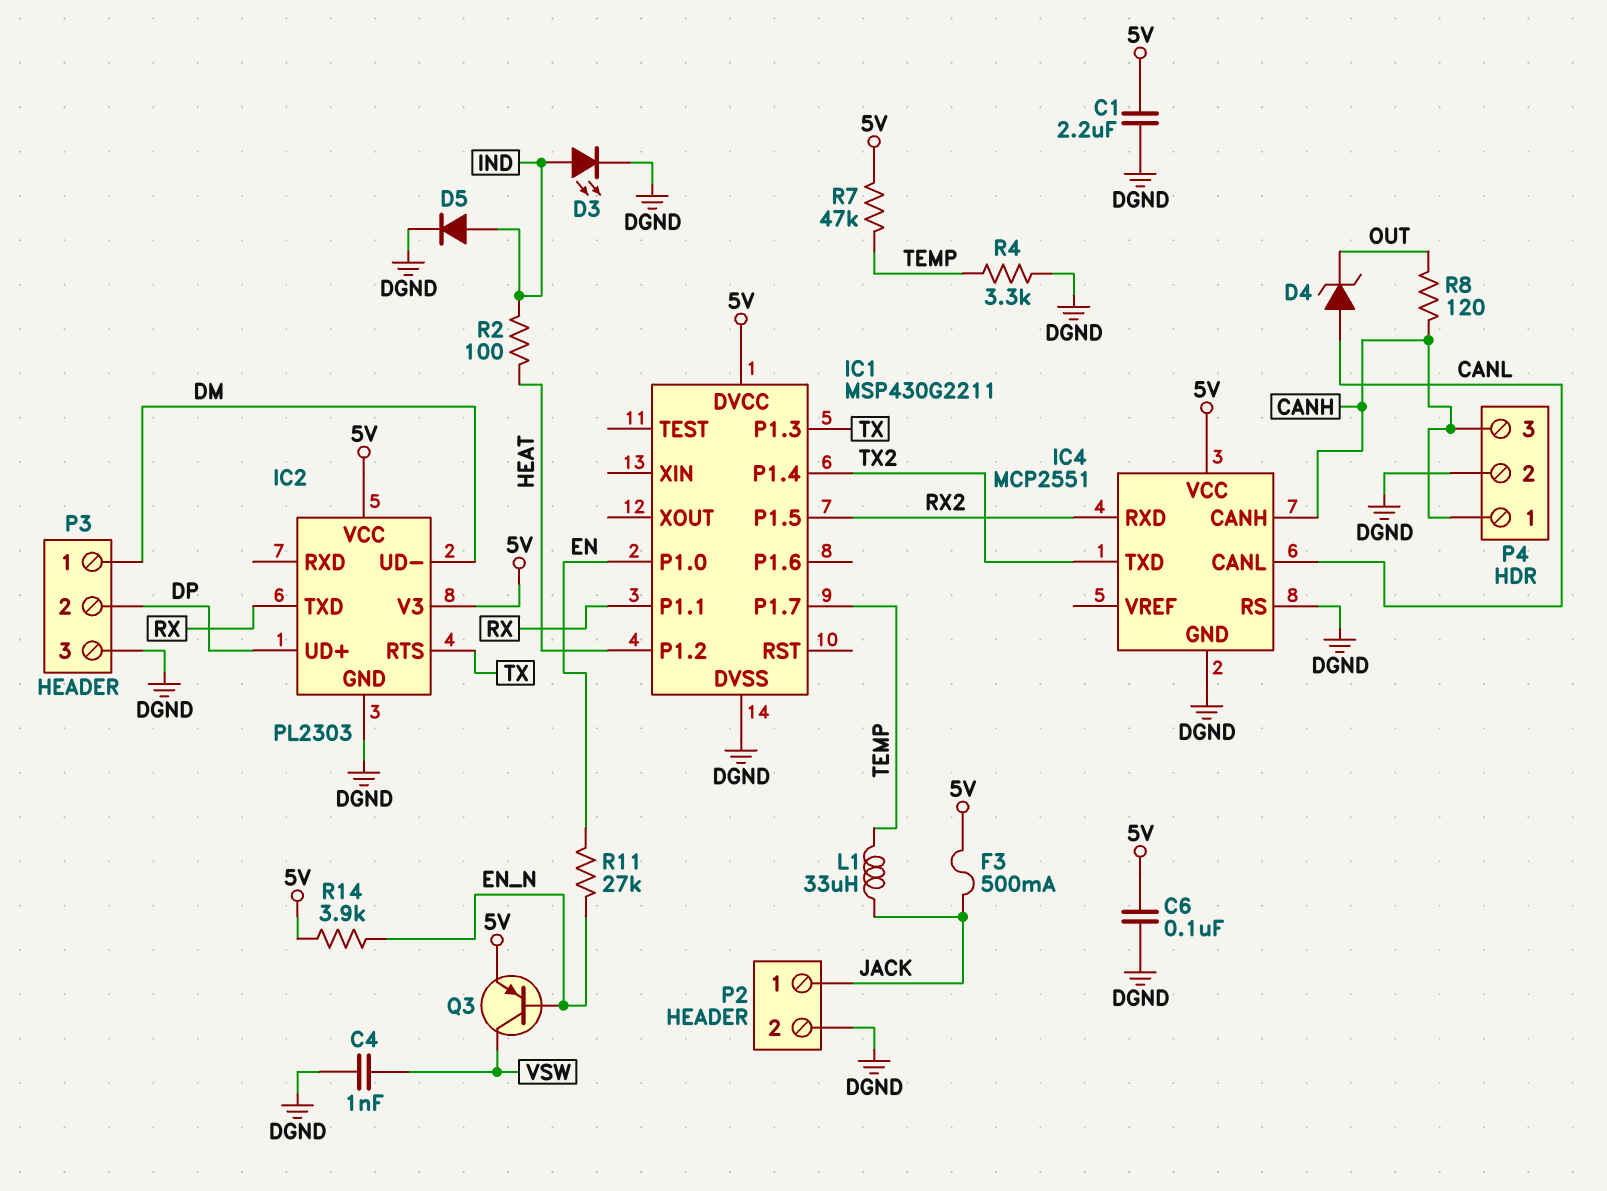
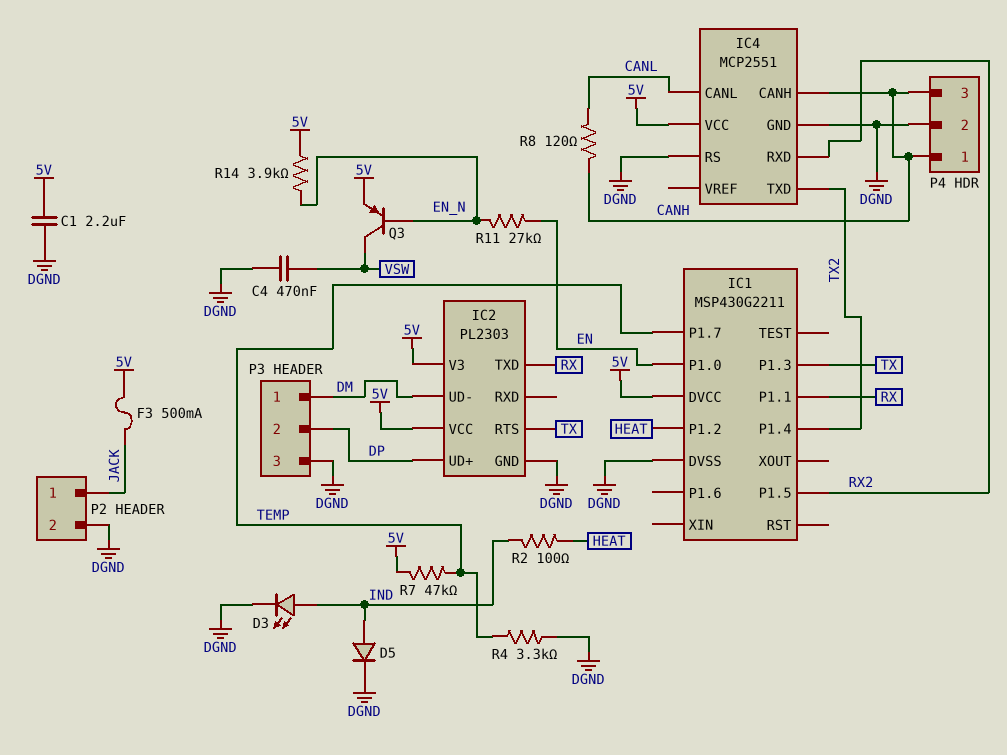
C4: 1nF (DGND, VSW) -> 470nF (DGND, VSW)
C6: 100nF (5V, DGND) -> none
D4: zener (A CANL, K OUT) -> none
L1: 33uH (JACK, TEMP) -> none
R8: 120 (CANH, OUT) -> 120 (CANH, CANL)

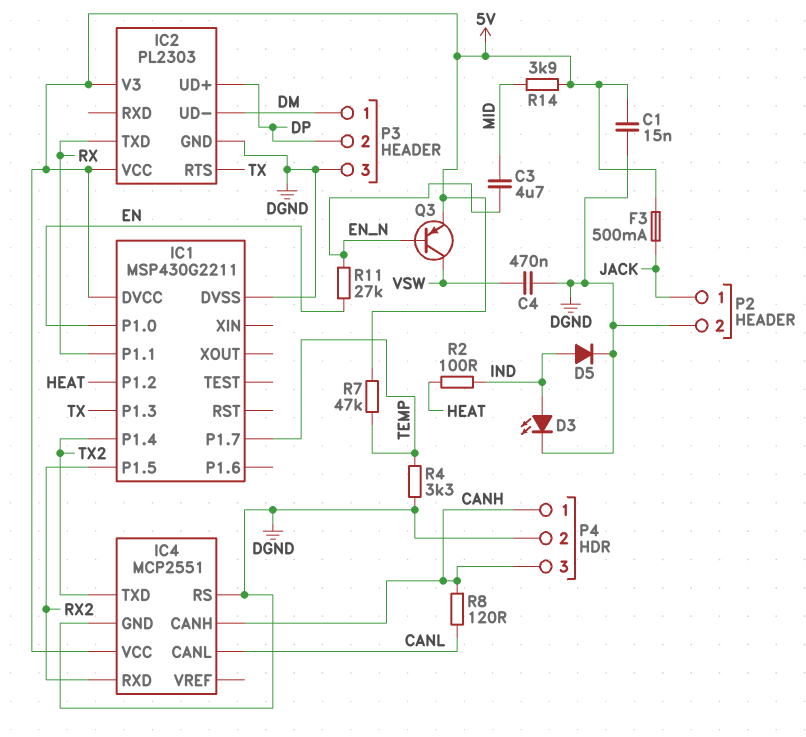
C1: 2.2uF (5V, DGND) -> 15nF (5V, DGND)
C3: none -> 4.7uF (EN_N, MID)
R14: 3.9k (5V, EN_N) -> 3.9k (5V, MID)

